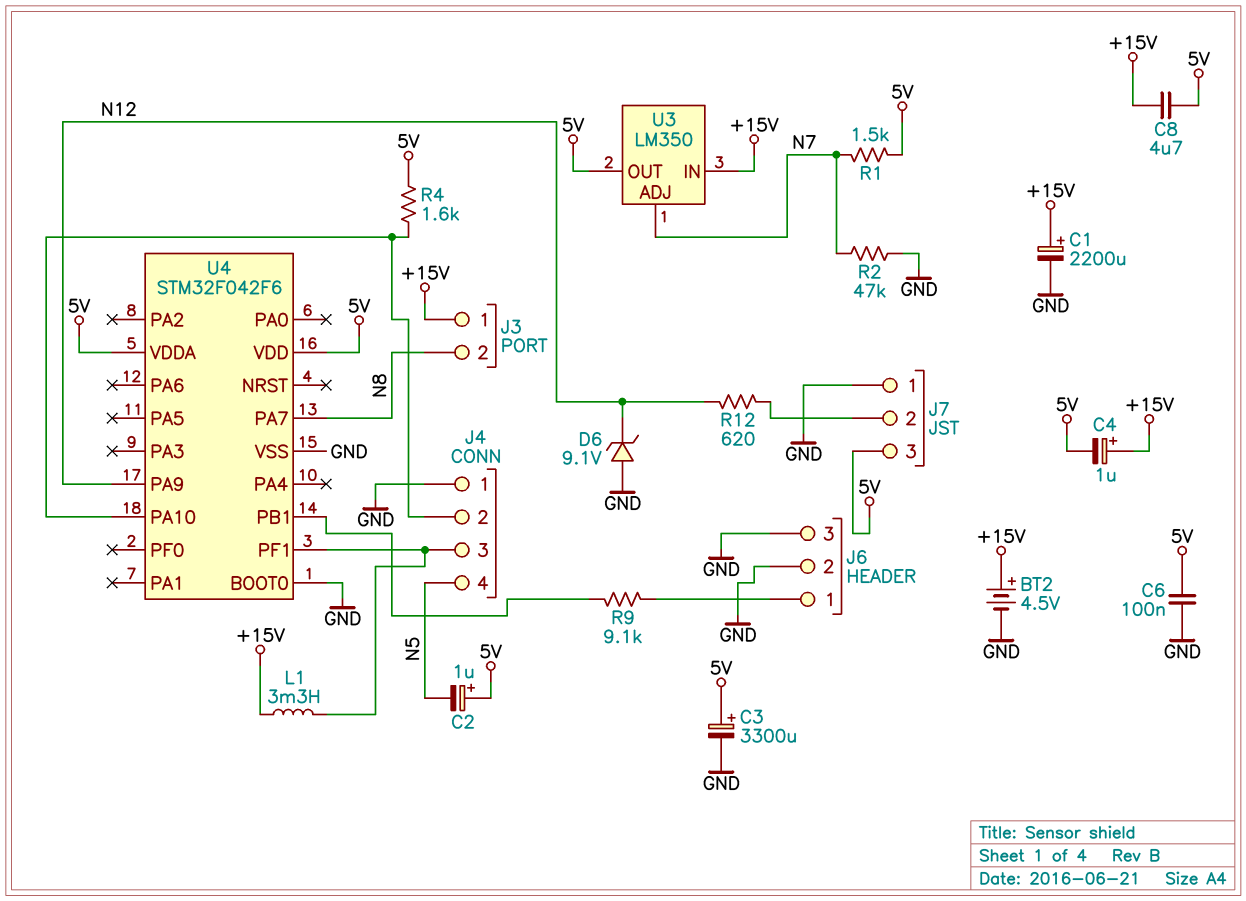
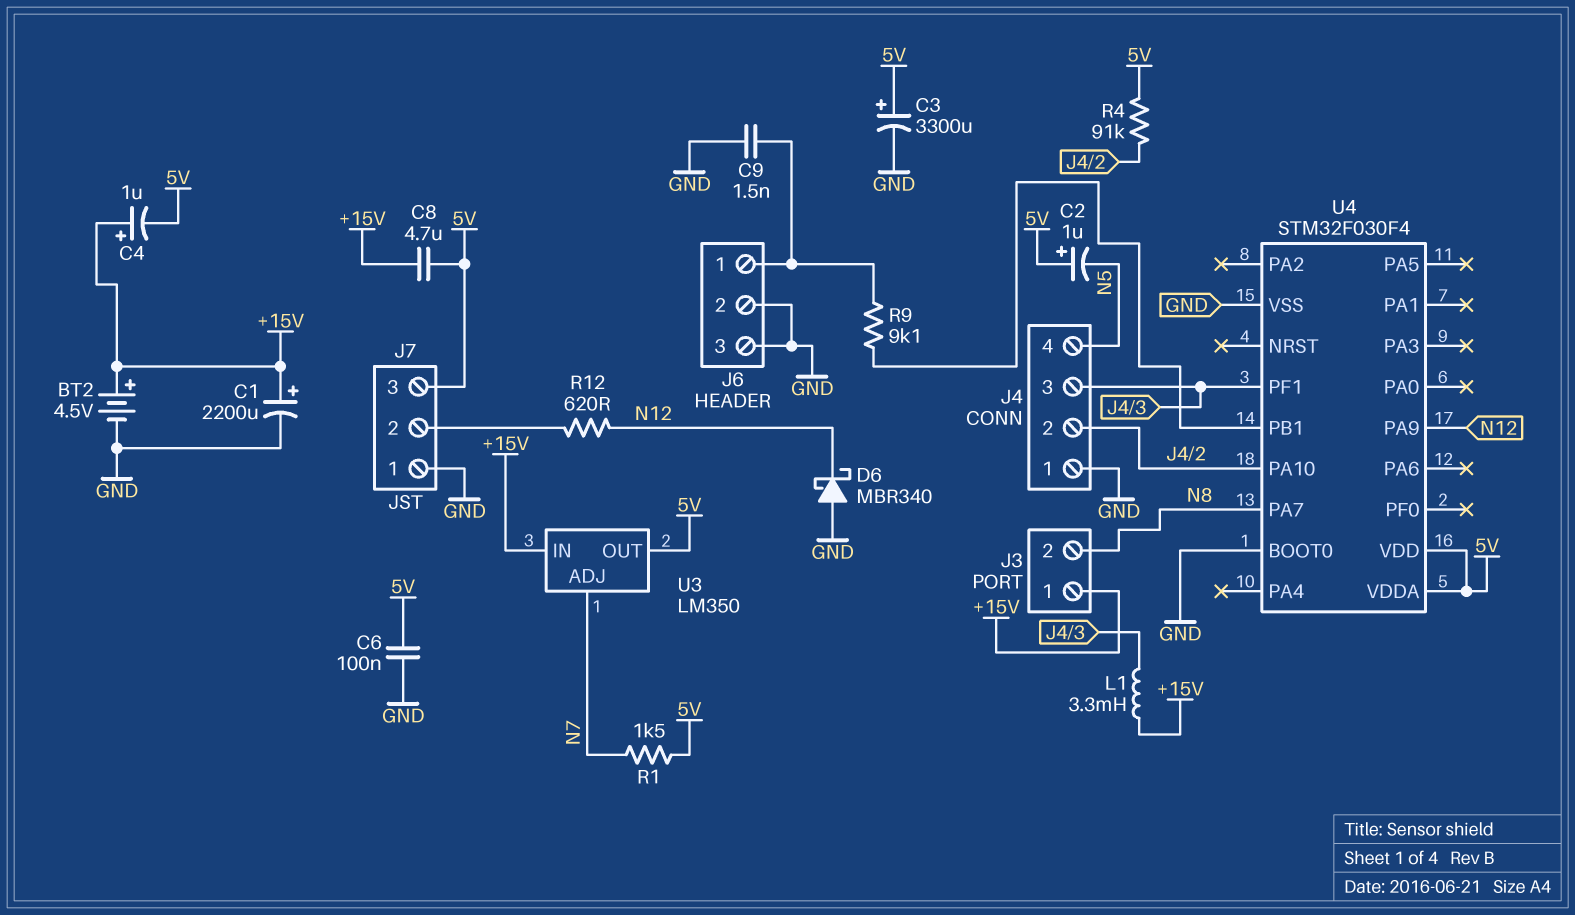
C9: none -> 1.5nF (GND, J6/1)
D6: zener 9.1V (A GND, K N12) -> schottky MBR340 (A GND, K N12)
R2: 47k (GND, N7) -> none
R4: 1.6k (5V, J4/2) -> 91k (5V, J4/2)
U4: STM32F042F6 -> STM32F030F4

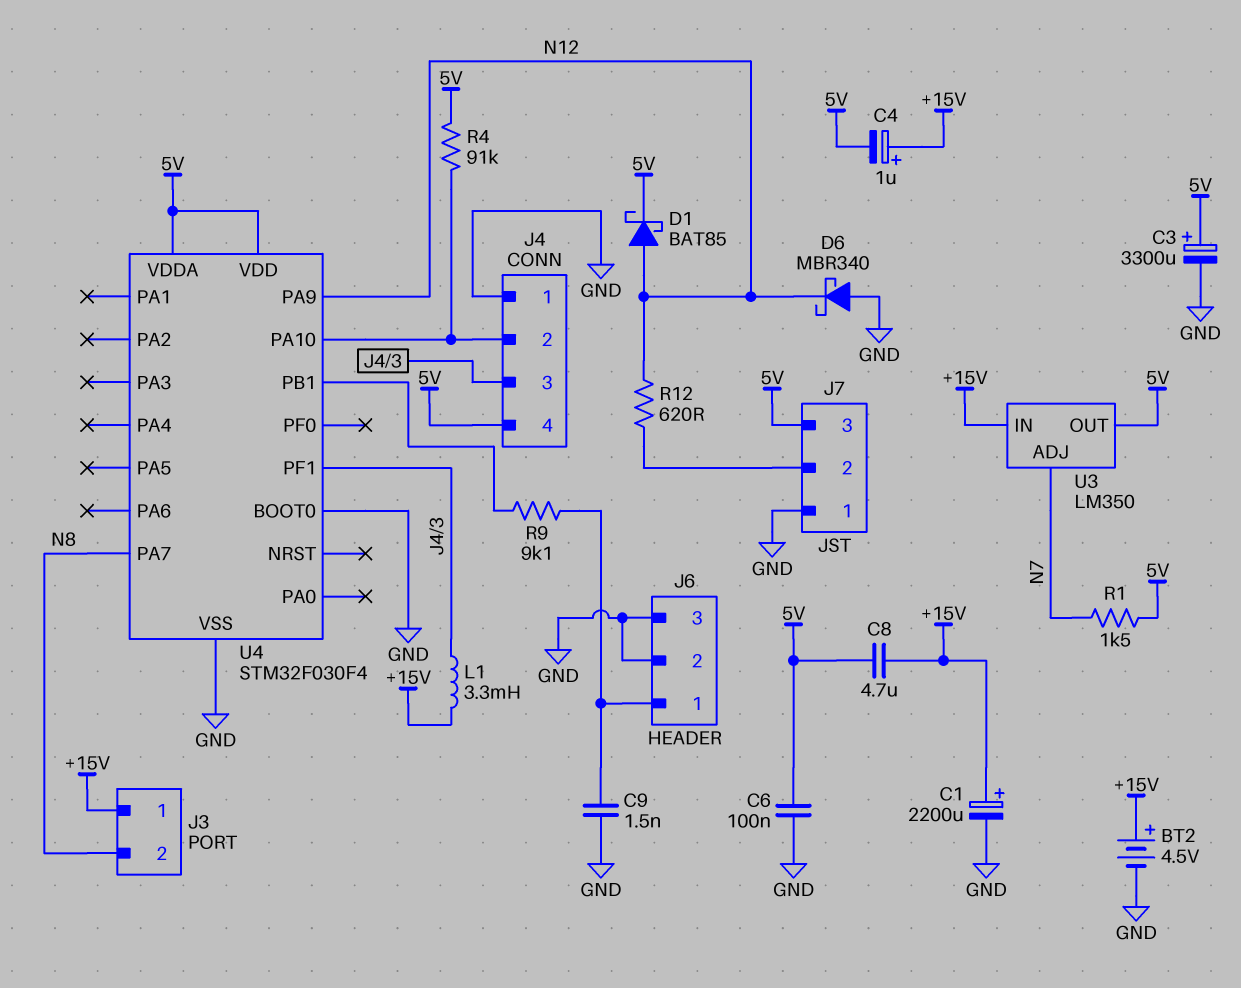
C2: 1uF (plus 5V, minus N5) -> none
D1: none -> schottky BAT85 (A N12, K 5V)
J4 pin 4: N5 -> 5V

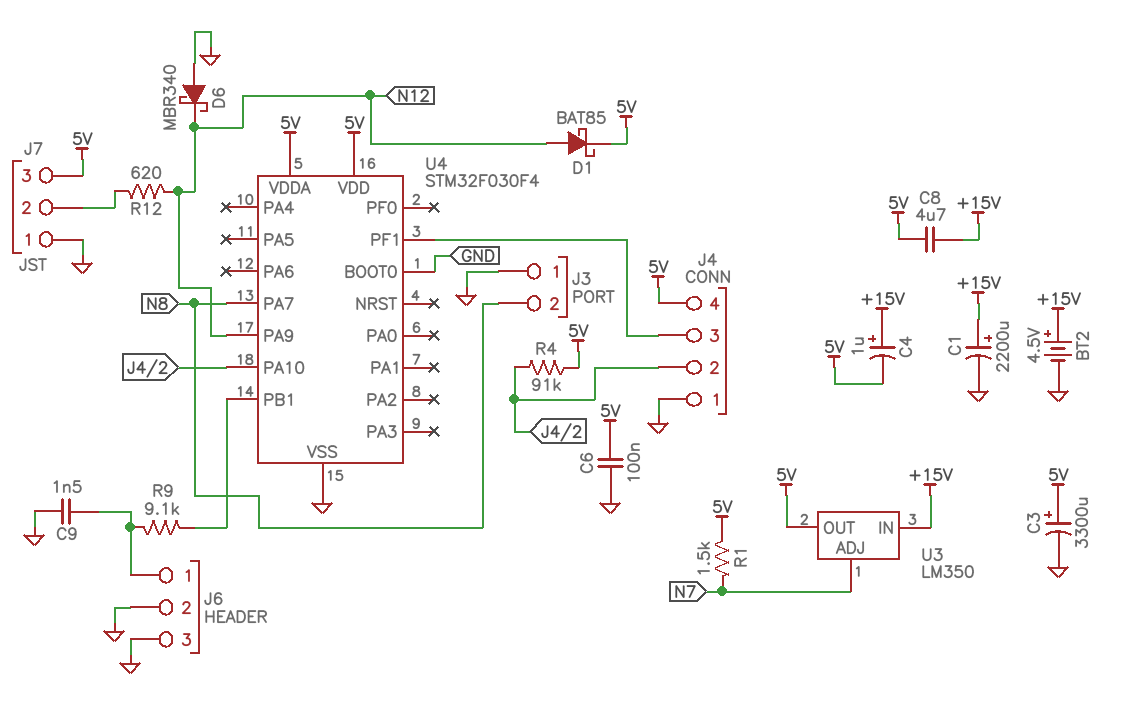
J3 pin 1: +15V -> GND
L1: 3.3mH (+15V, J4/3) -> none

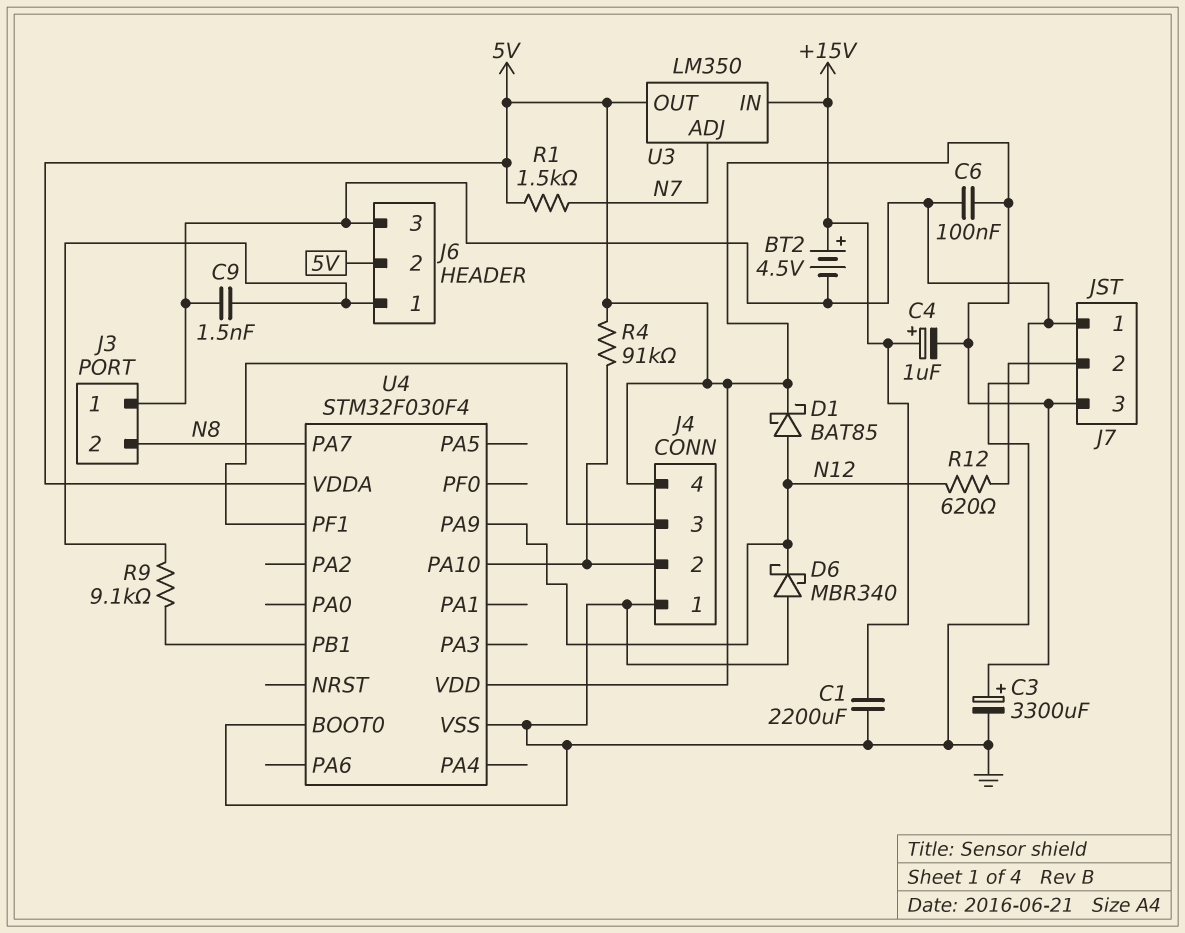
C1: 2200uF (plus +15V, minus GND) -> 2200uF (+15V, GND)
C8: 4.7uF (+15V, 5V) -> none
J6 pin 2: GND -> 5V

